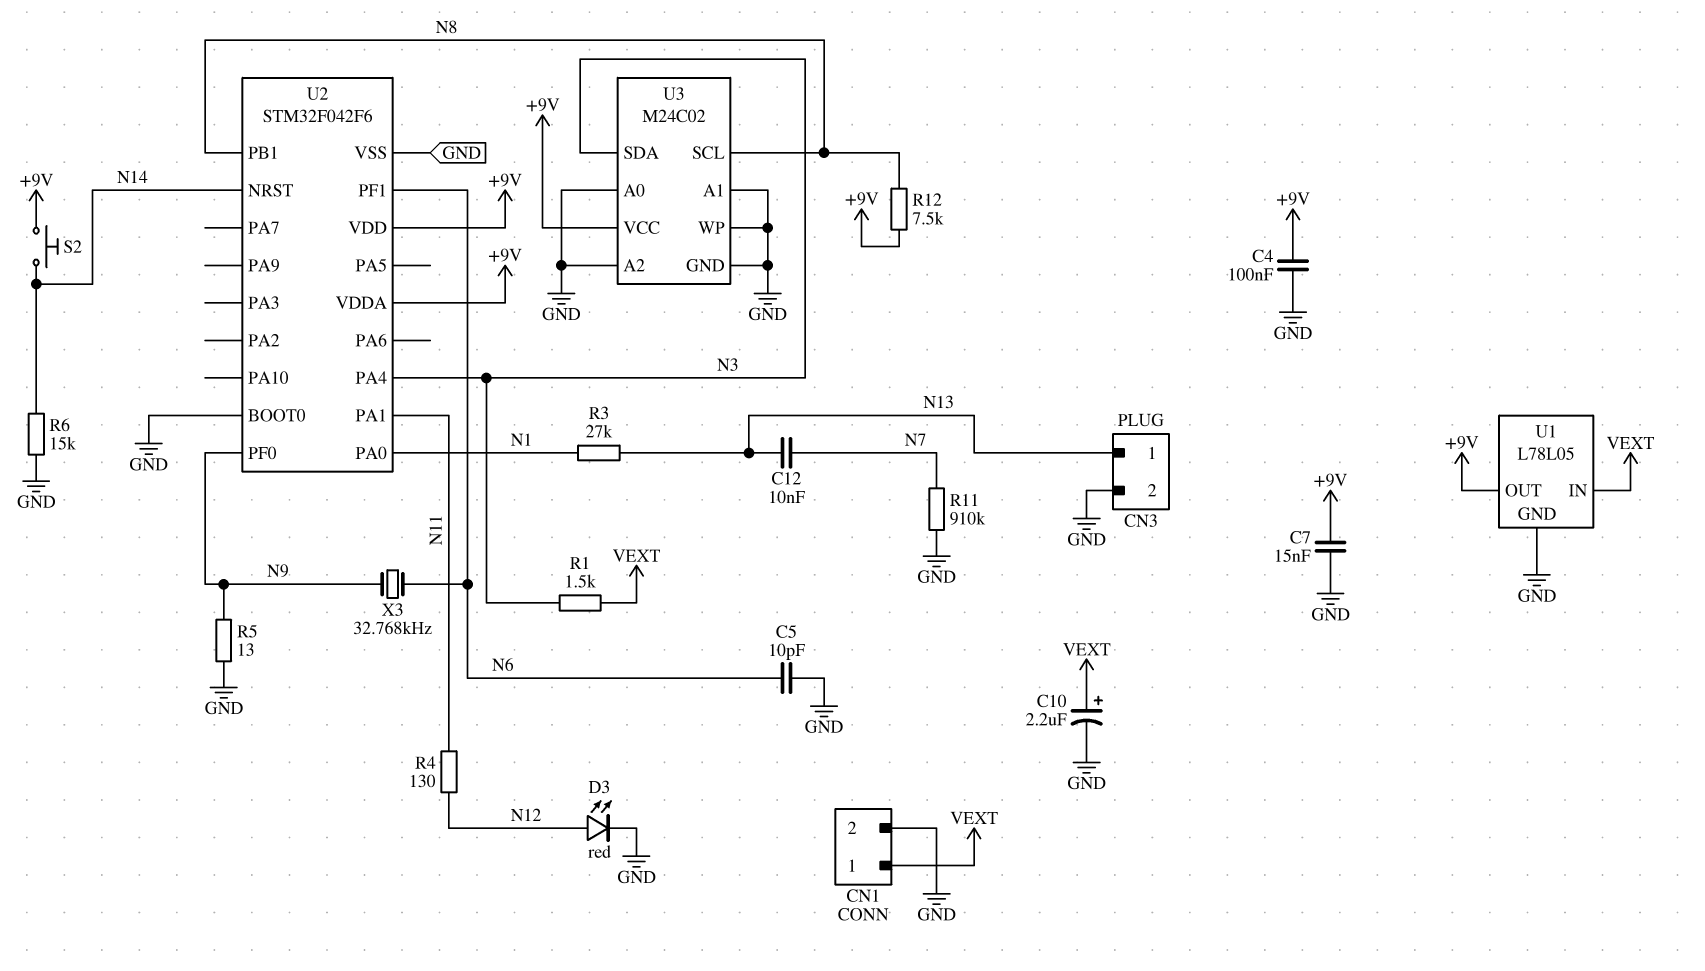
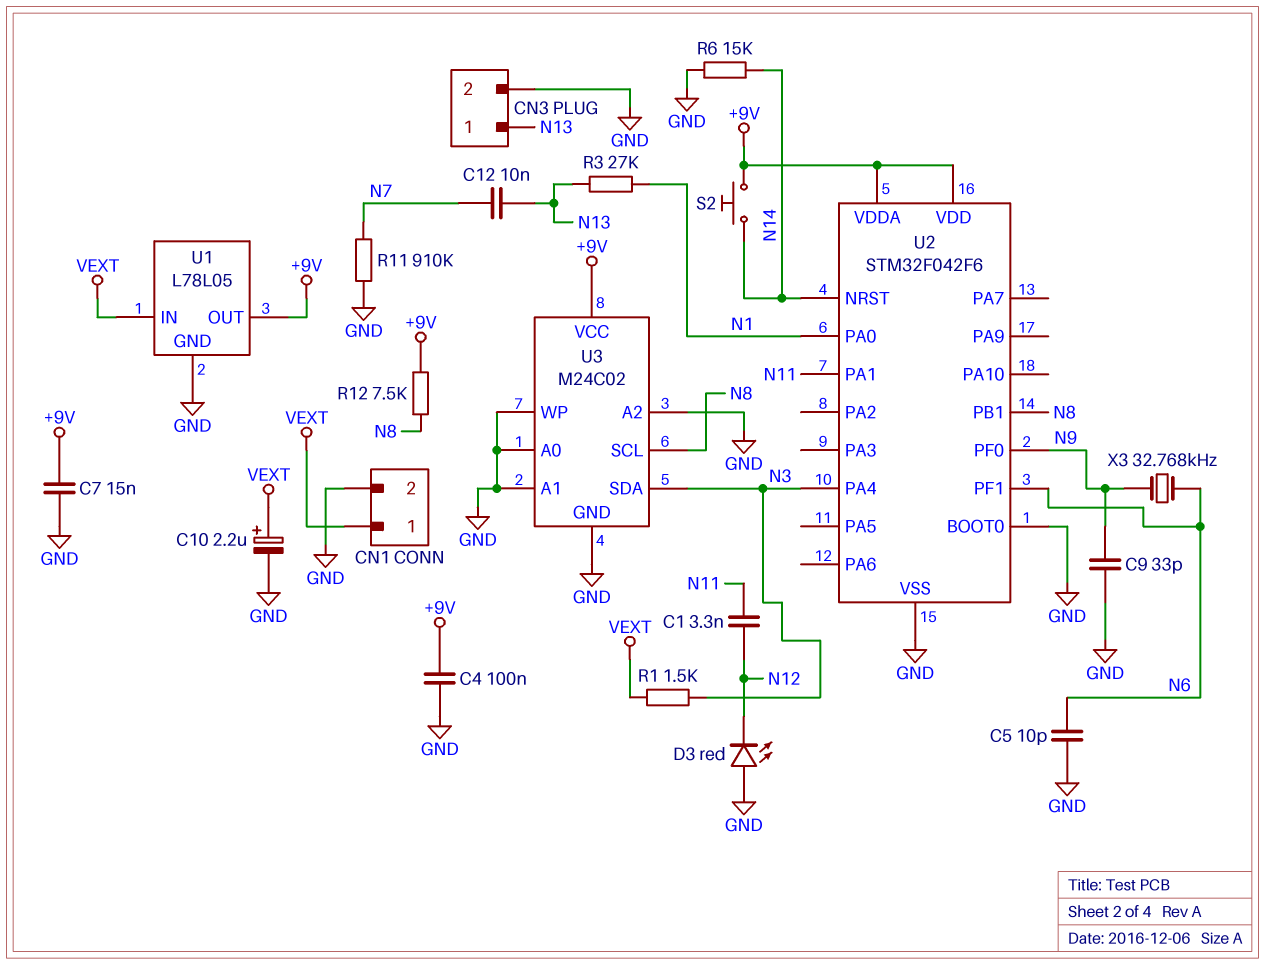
C1: none -> 3.3nF (N11, N12)
C9: none -> 33pF (GND, N9)
D3: LED red (A N12, K GND) -> LED red (A GND, K N12)
R4: 130 (N11, N12) -> none
R5: 13 (GND, N9) -> none

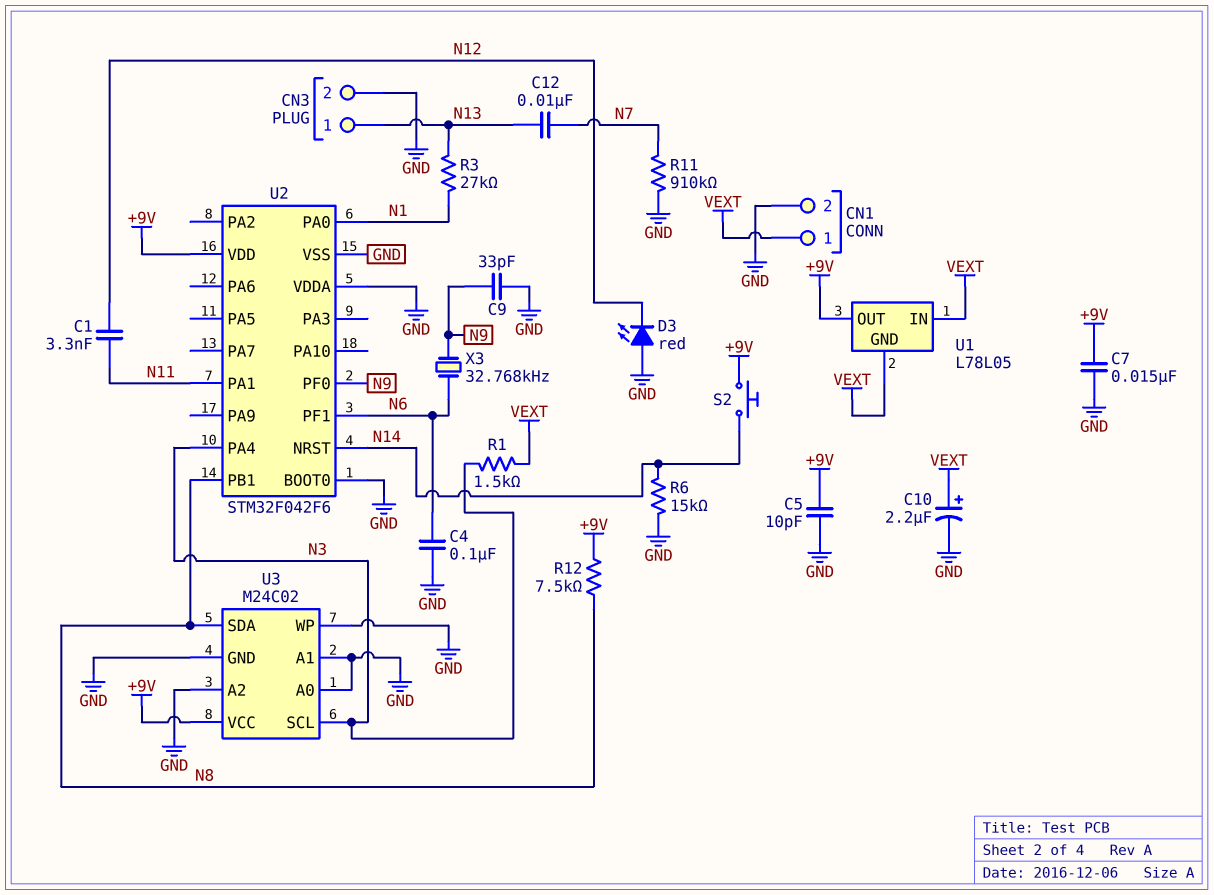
C4: 100nF (+9V, GND) -> 100nF (GND, N6)
C5: 10pF (GND, N6) -> 10pF (+9V, GND)
U1 pin GND: GND -> VEXT
U2 pin VDDA: +9V -> GND
U3 pin SCL: N8 -> N3
U3 pin SDA: N3 -> N8

